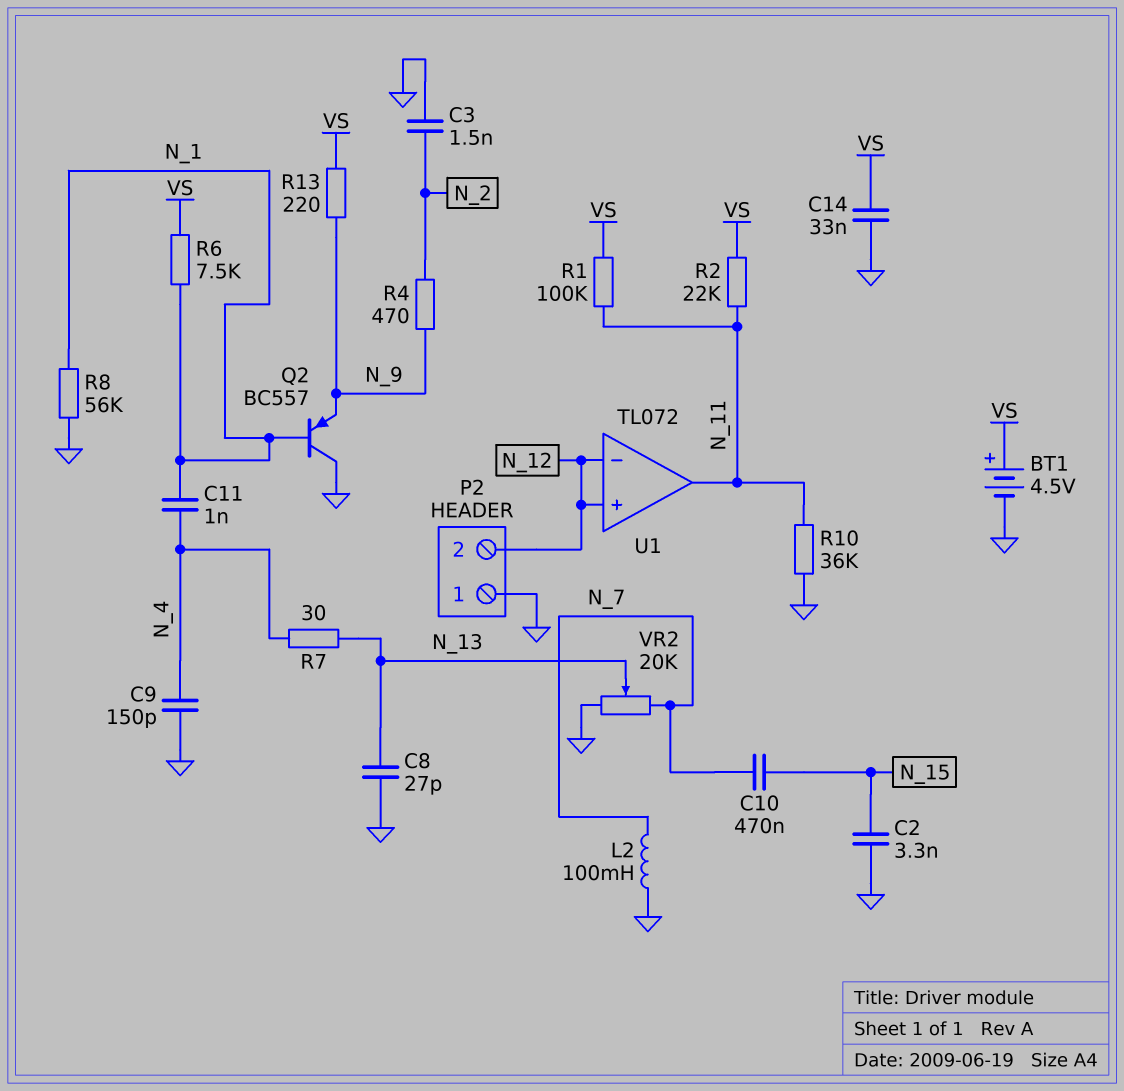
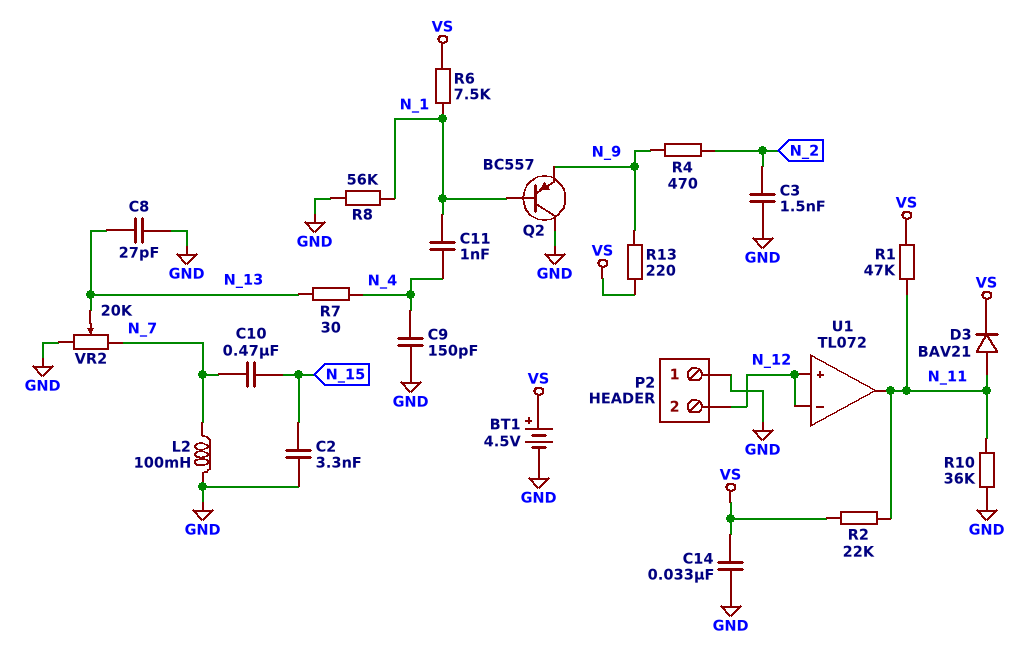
D3: none -> diode BAV21 (A N_11, K VS)
R1: 100k (N_11, VS) -> 47k (N_11, VS)

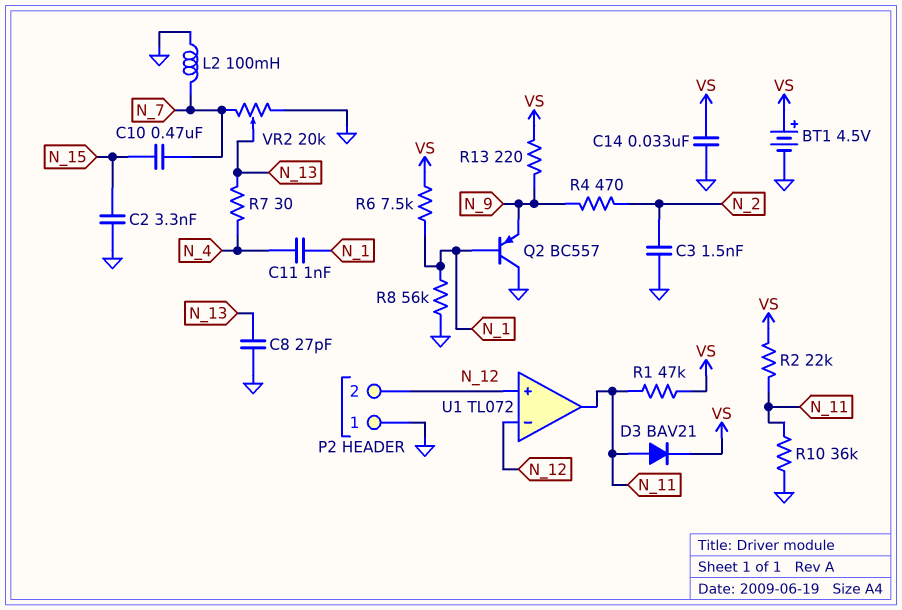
C9: 150pF (GND, N_4) -> none

